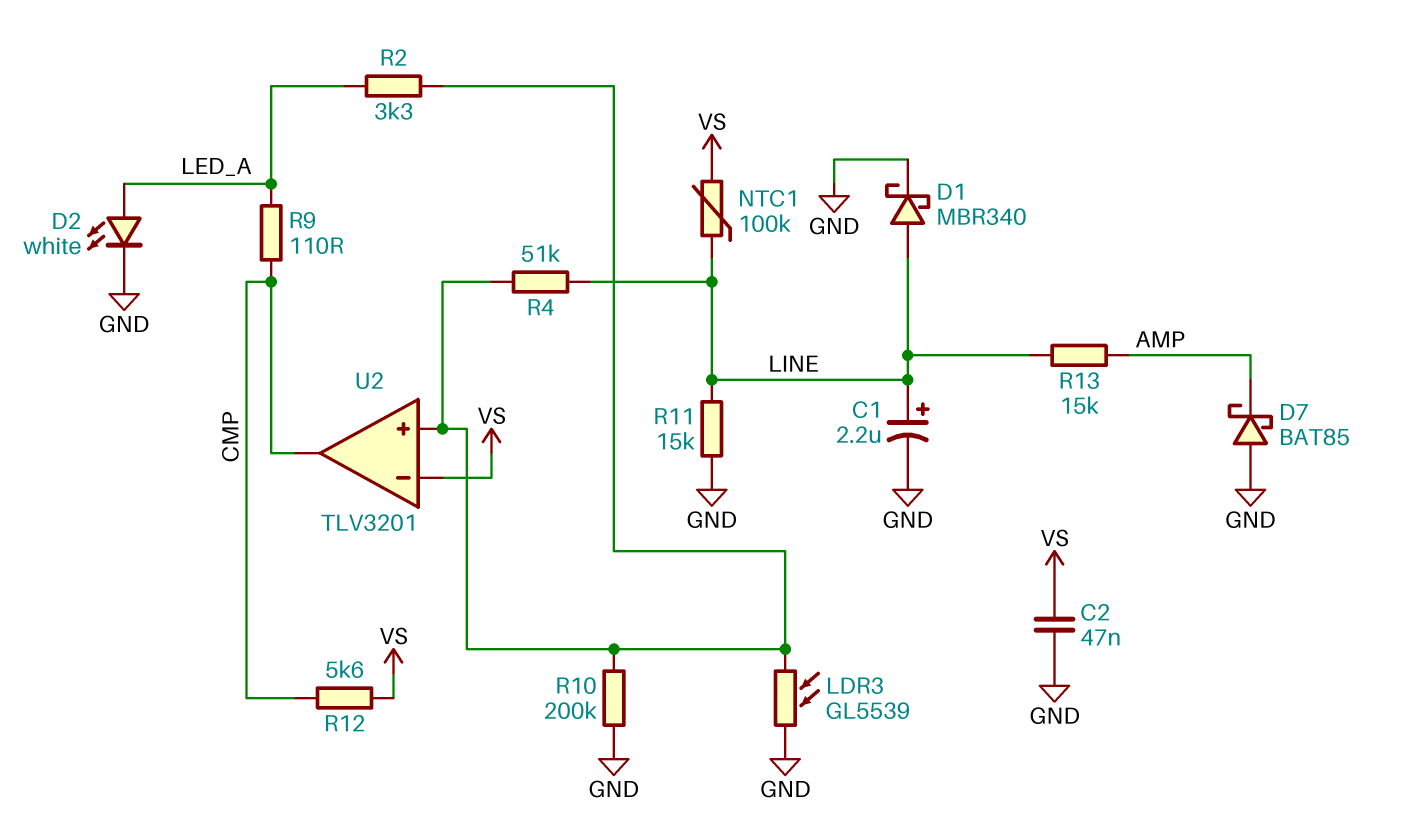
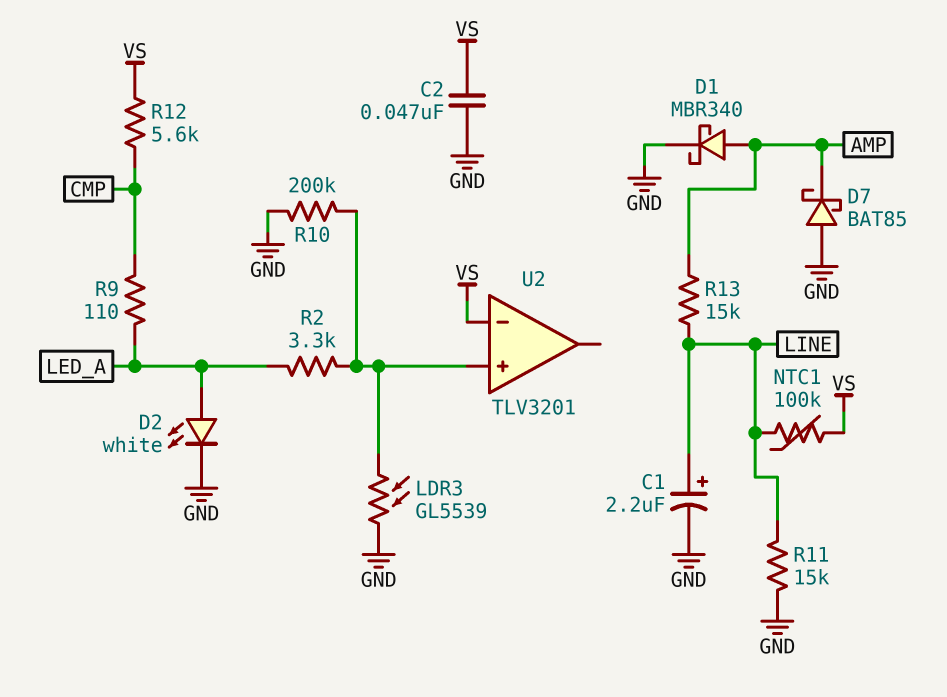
D1: schottky MBR340 (A LINE, K GND) -> schottky MBR340 (A AMP, K GND)
R4: 51k (LINE, U2/in+) -> none
U2 pin out: CMP -> none

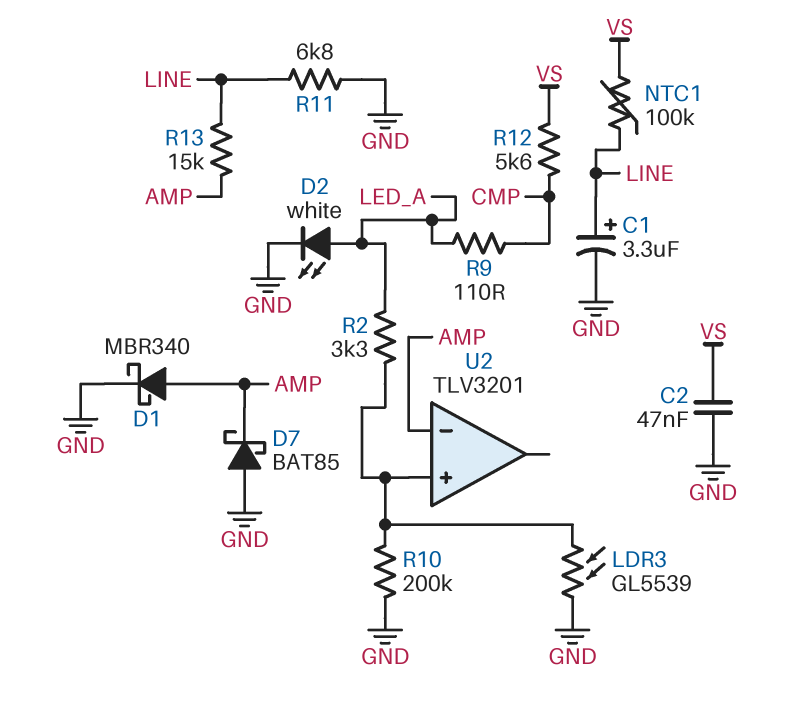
C1: 2.2uF (plus LINE, minus GND) -> 3.3uF (plus LINE, minus GND)
R11: 15k (GND, LINE) -> 6.8k (GND, LINE)
U2 pin in-: VS -> AMP

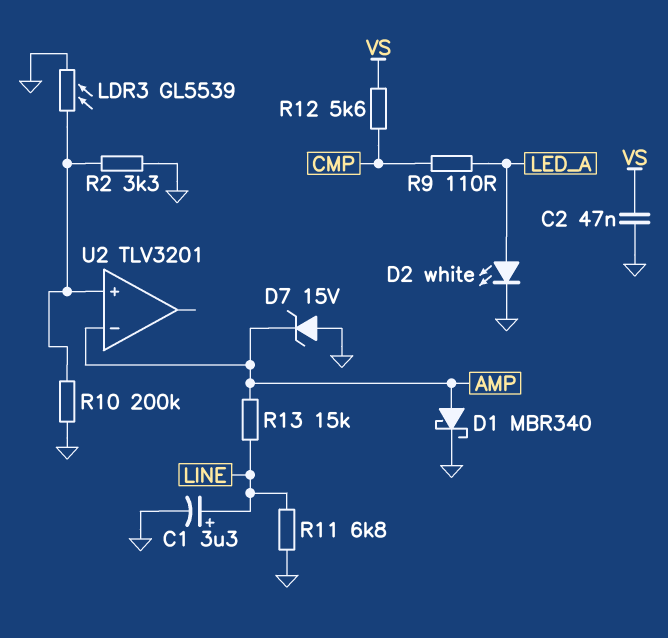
D7: schottky BAT85 (A GND, K AMP) -> zener 15V (A GND, K AMP)
NTC1: 100k (LINE, VS) -> none
R2: 3.3k (LED_A, U2/in+) -> 3.3k (GND, U2/in+)

